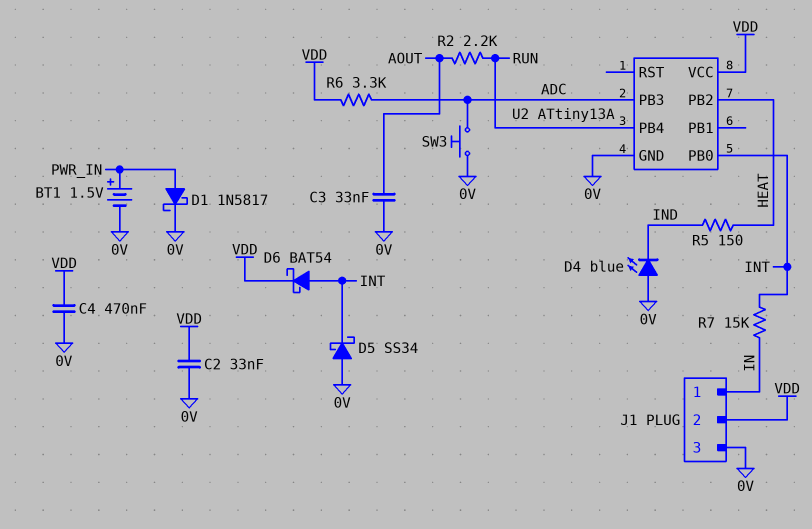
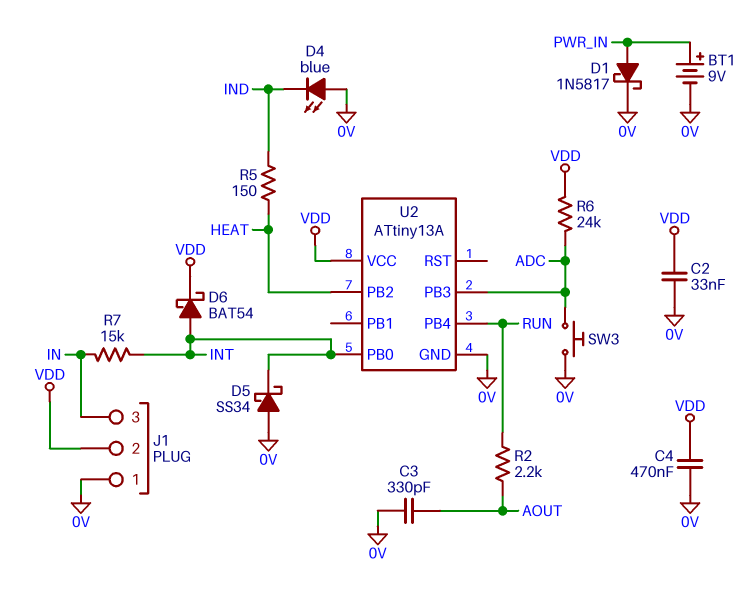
BT1: 1.5V (plus PWR_IN, minus 0V) -> 9V (plus PWR_IN, minus 0V)
C3: 33nF (0V, AOUT) -> 330pF (0V, AOUT)
J1 pin 1: IN -> 0V
J1 pin 3: 0V -> IN
R6: 3.3k (ADC, VDD) -> 24k (ADC, VDD)

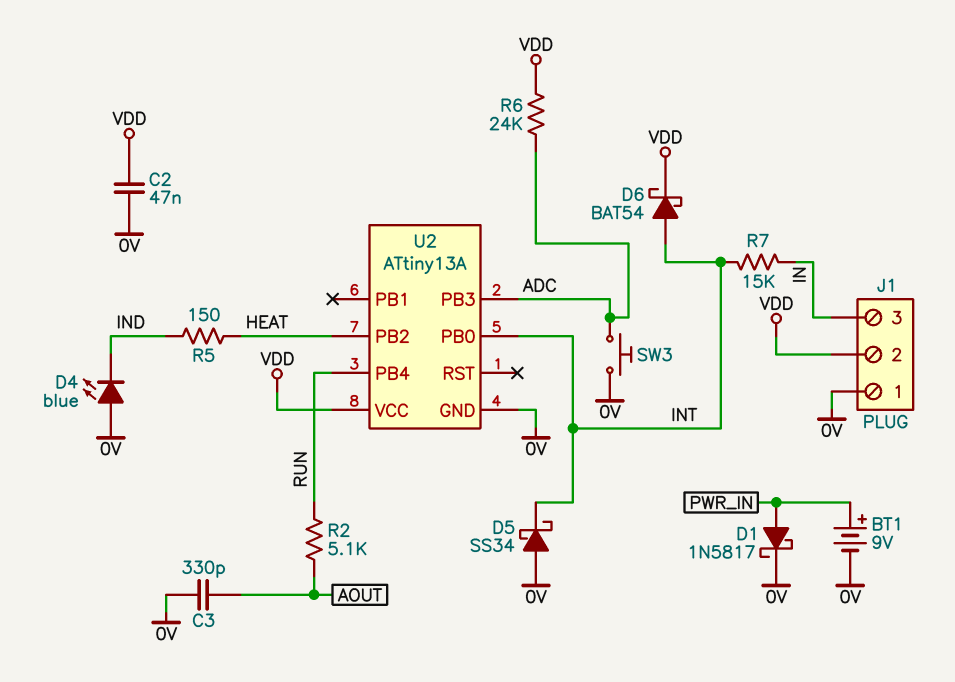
C2: 33nF (0V, VDD) -> 47nF (0V, VDD)
C4: 470nF (0V, VDD) -> none
R2: 2.2k (AOUT, RUN) -> 5.1k (AOUT, RUN)

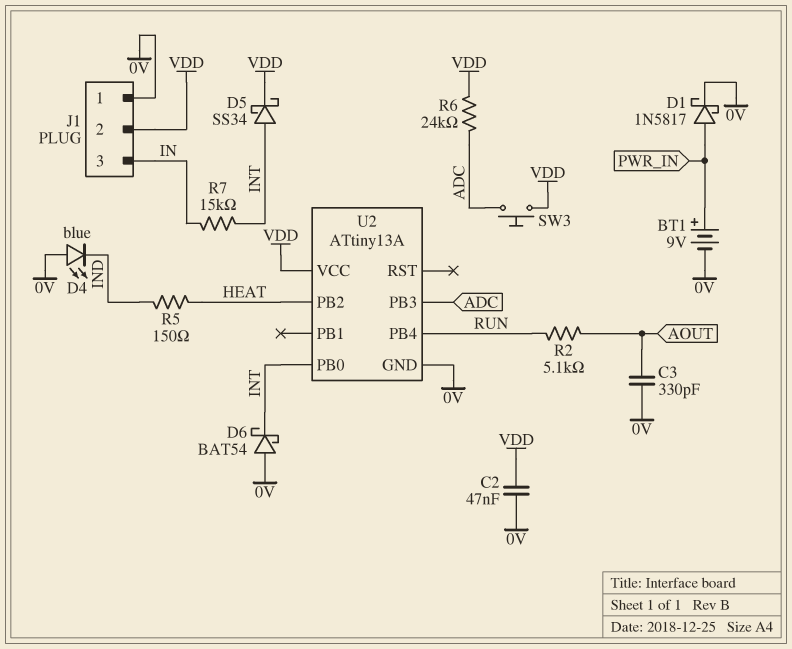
D5: schottky SS34 (A 0V, K INT) -> schottky SS34 (A INT, K VDD)
D6: schottky BAT54 (A INT, K VDD) -> schottky BAT54 (A 0V, K INT)
SW3: button (0V, ADC) -> button (ADC, VDD)

